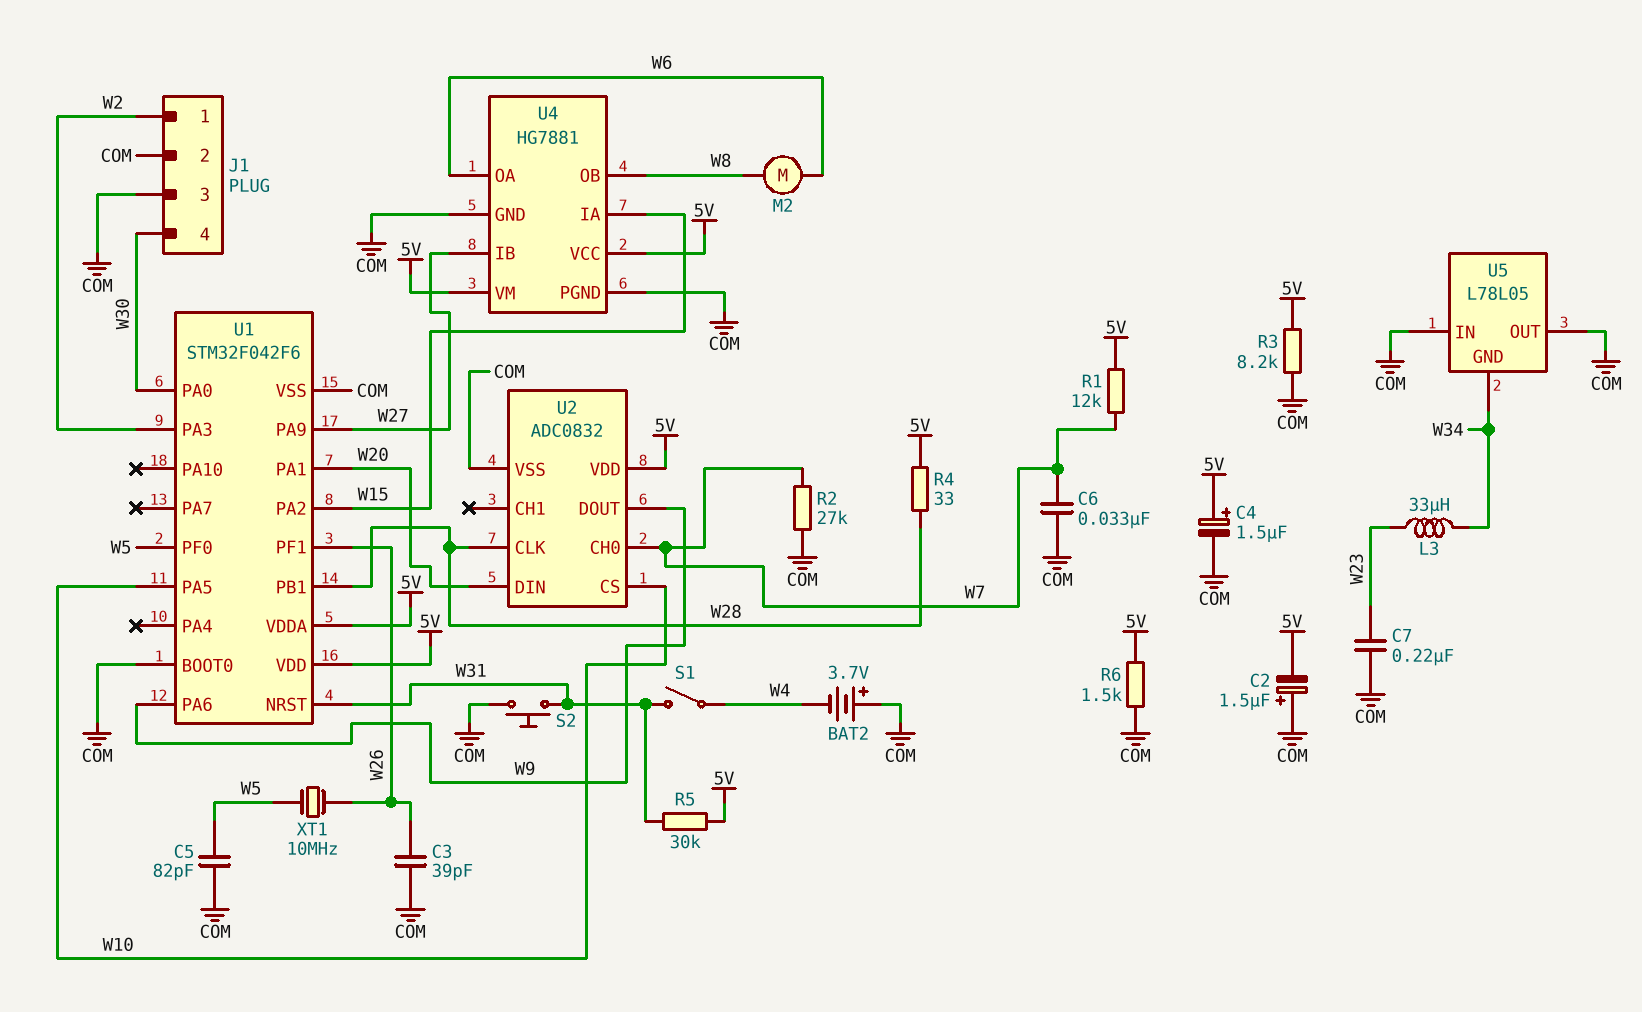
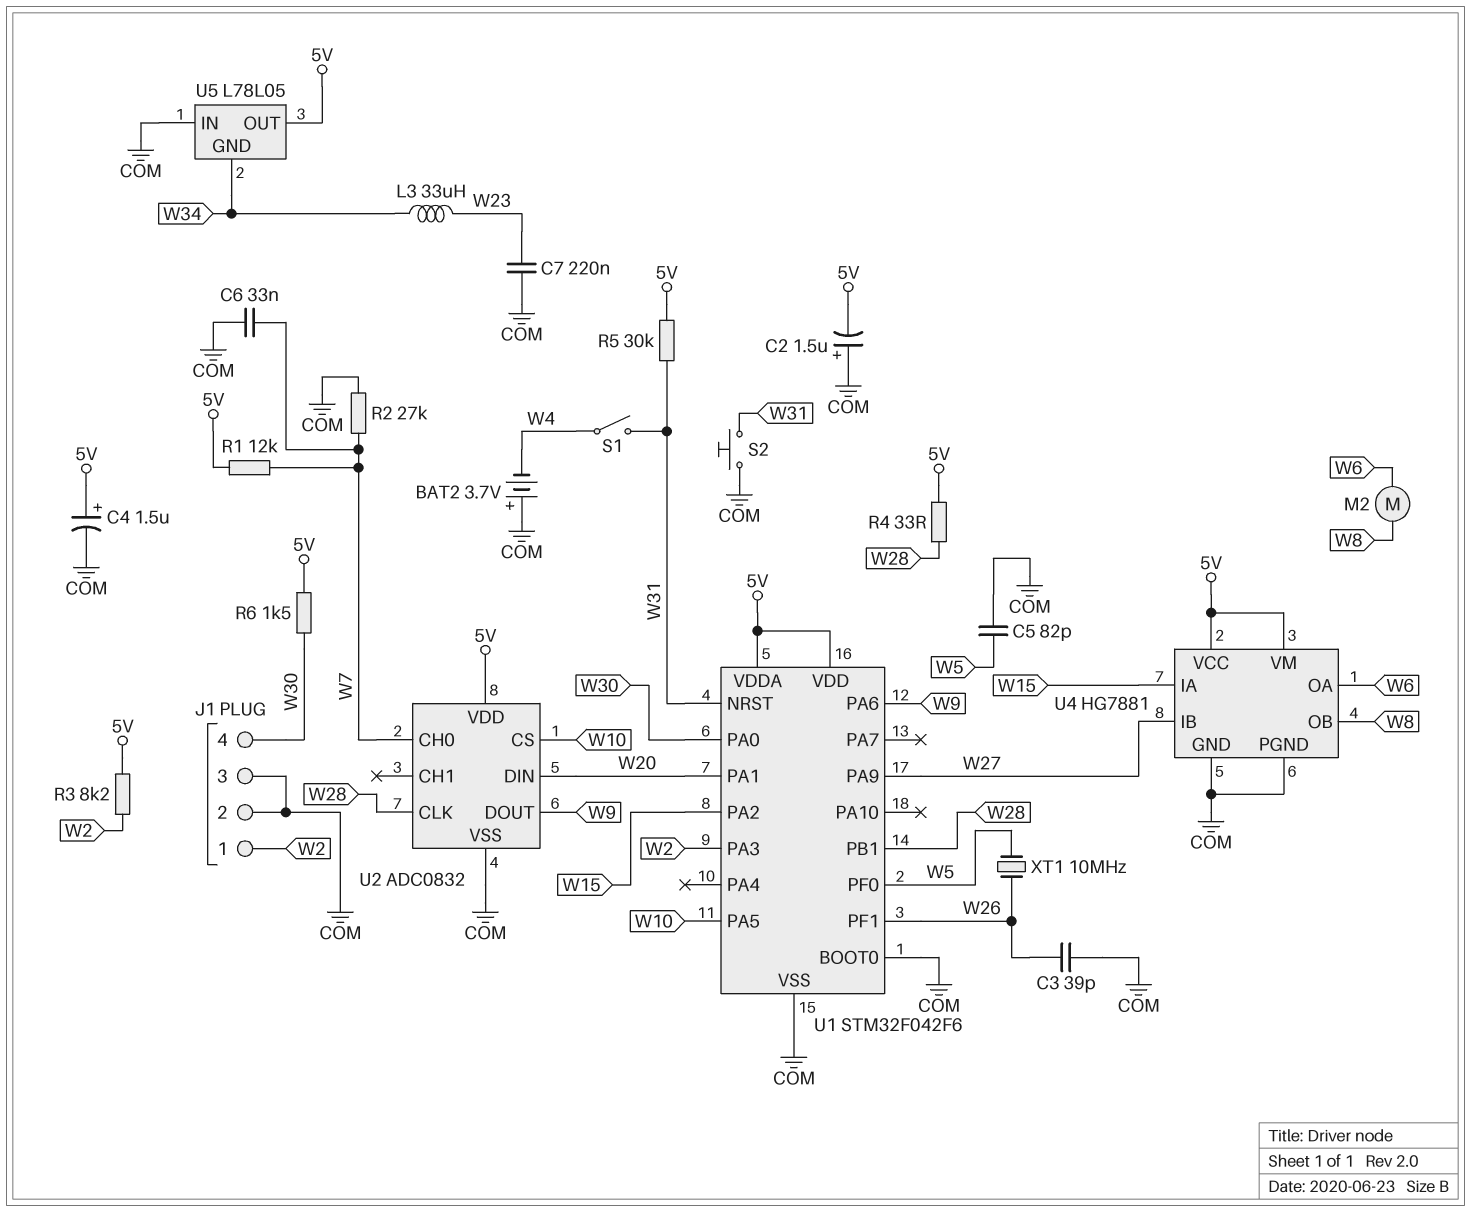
R3: 8.2k (5V, COM) -> 8.2k (5V, W2)
R6: 1.5k (5V, COM) -> 1.5k (5V, W30)
U5 pin OUT: COM -> 5V

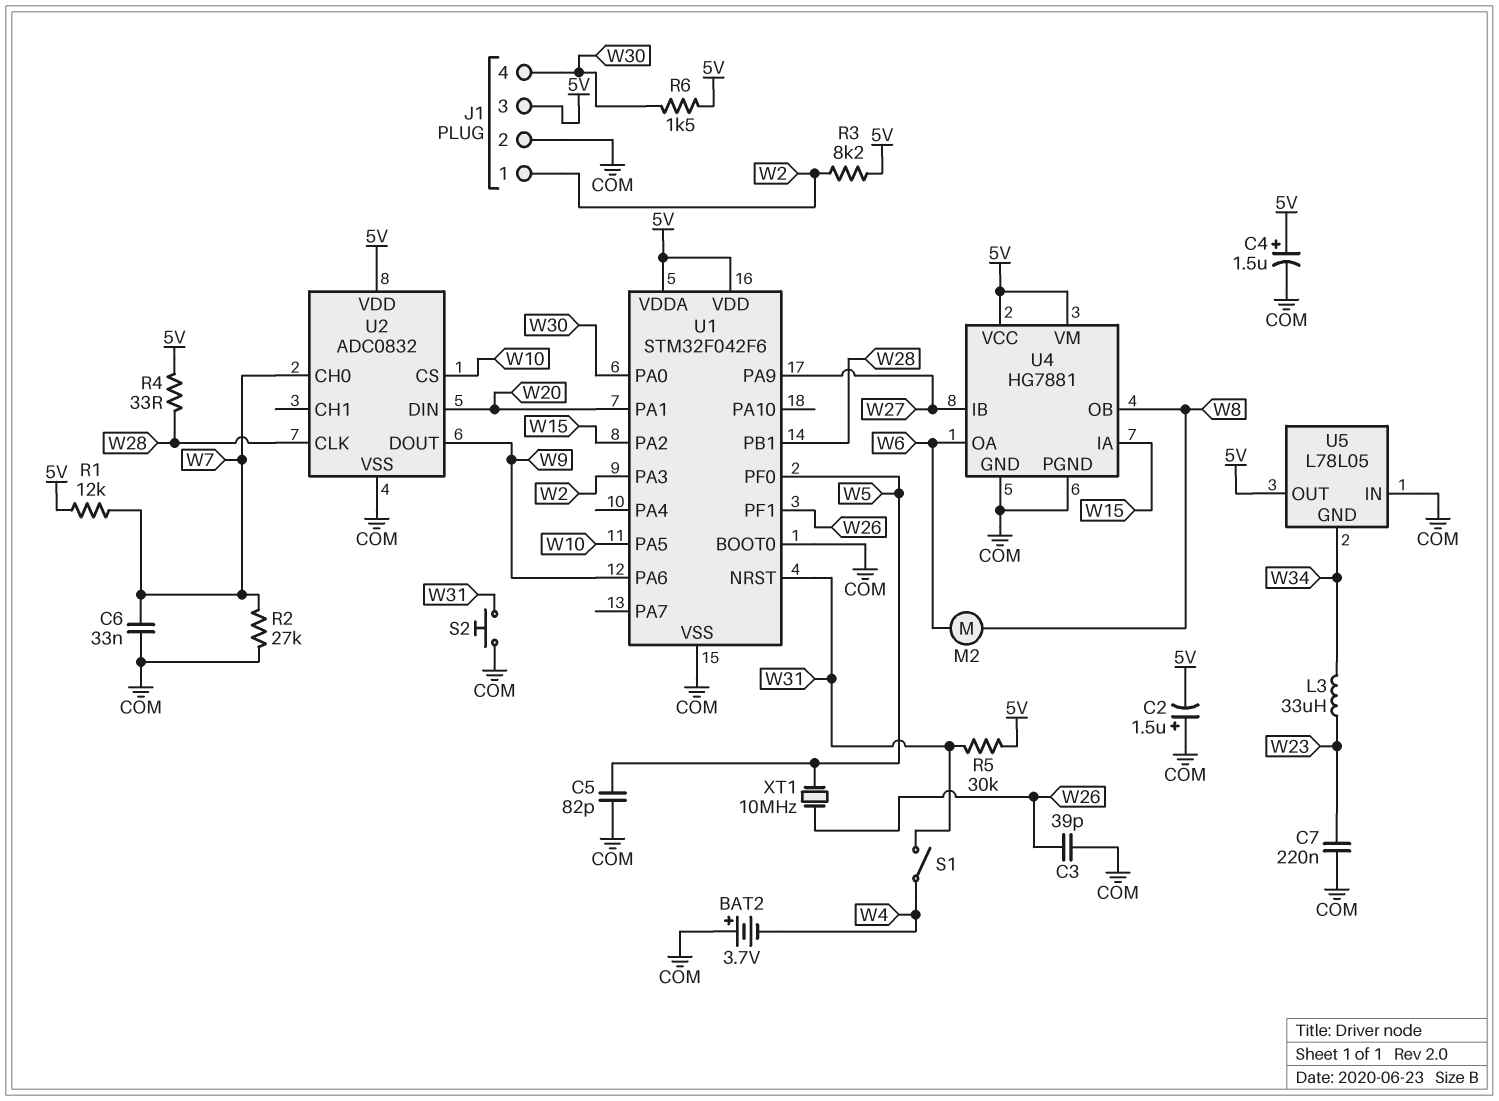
J1 pin 3: COM -> 5V

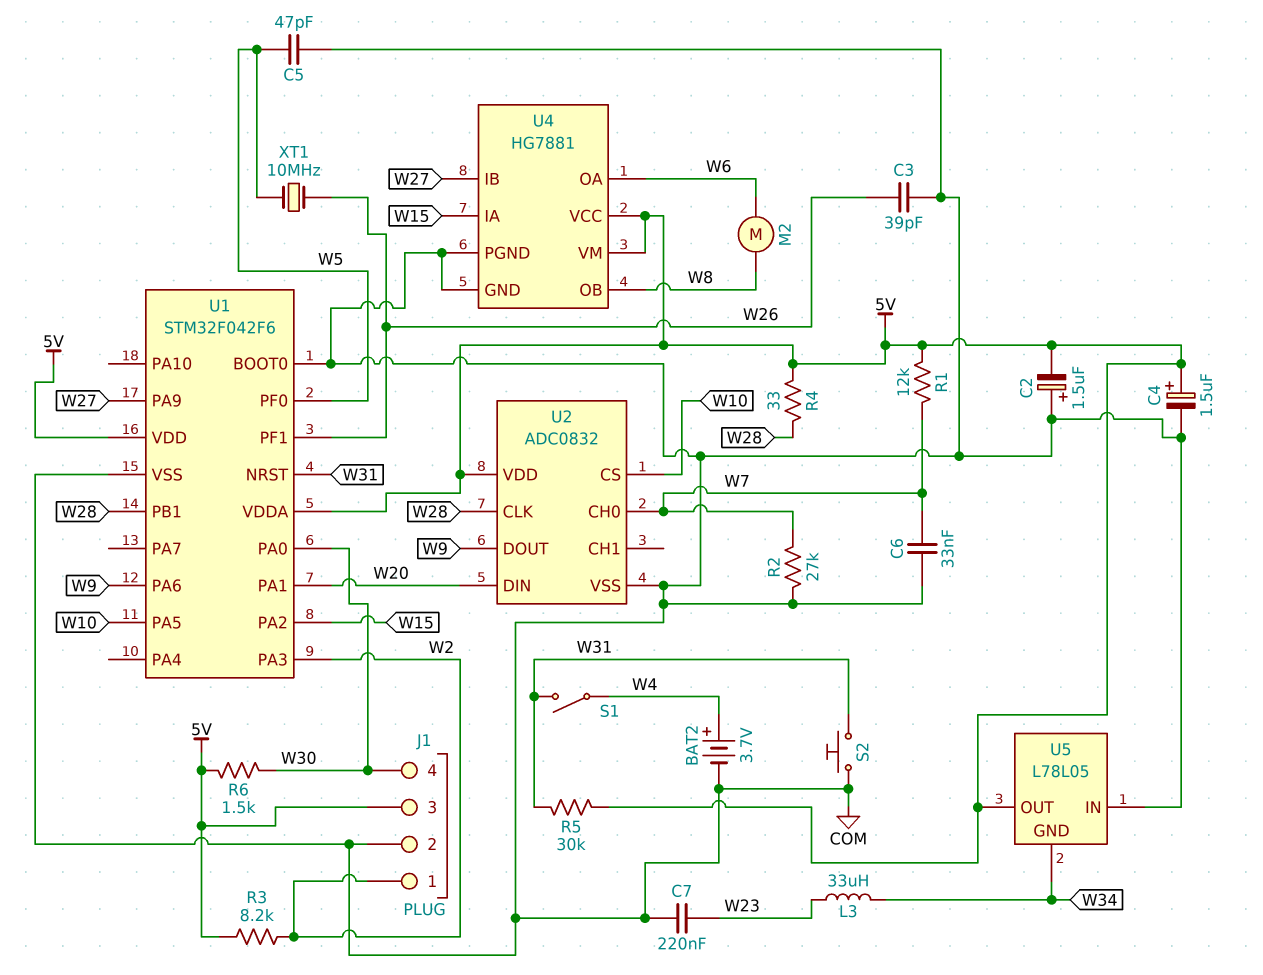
BAT2: 3.7V (plus COM, minus W4) -> 3.7V (plus W4, minus COM)
C5: 82pF (COM, W5) -> 47pF (COM, W5)

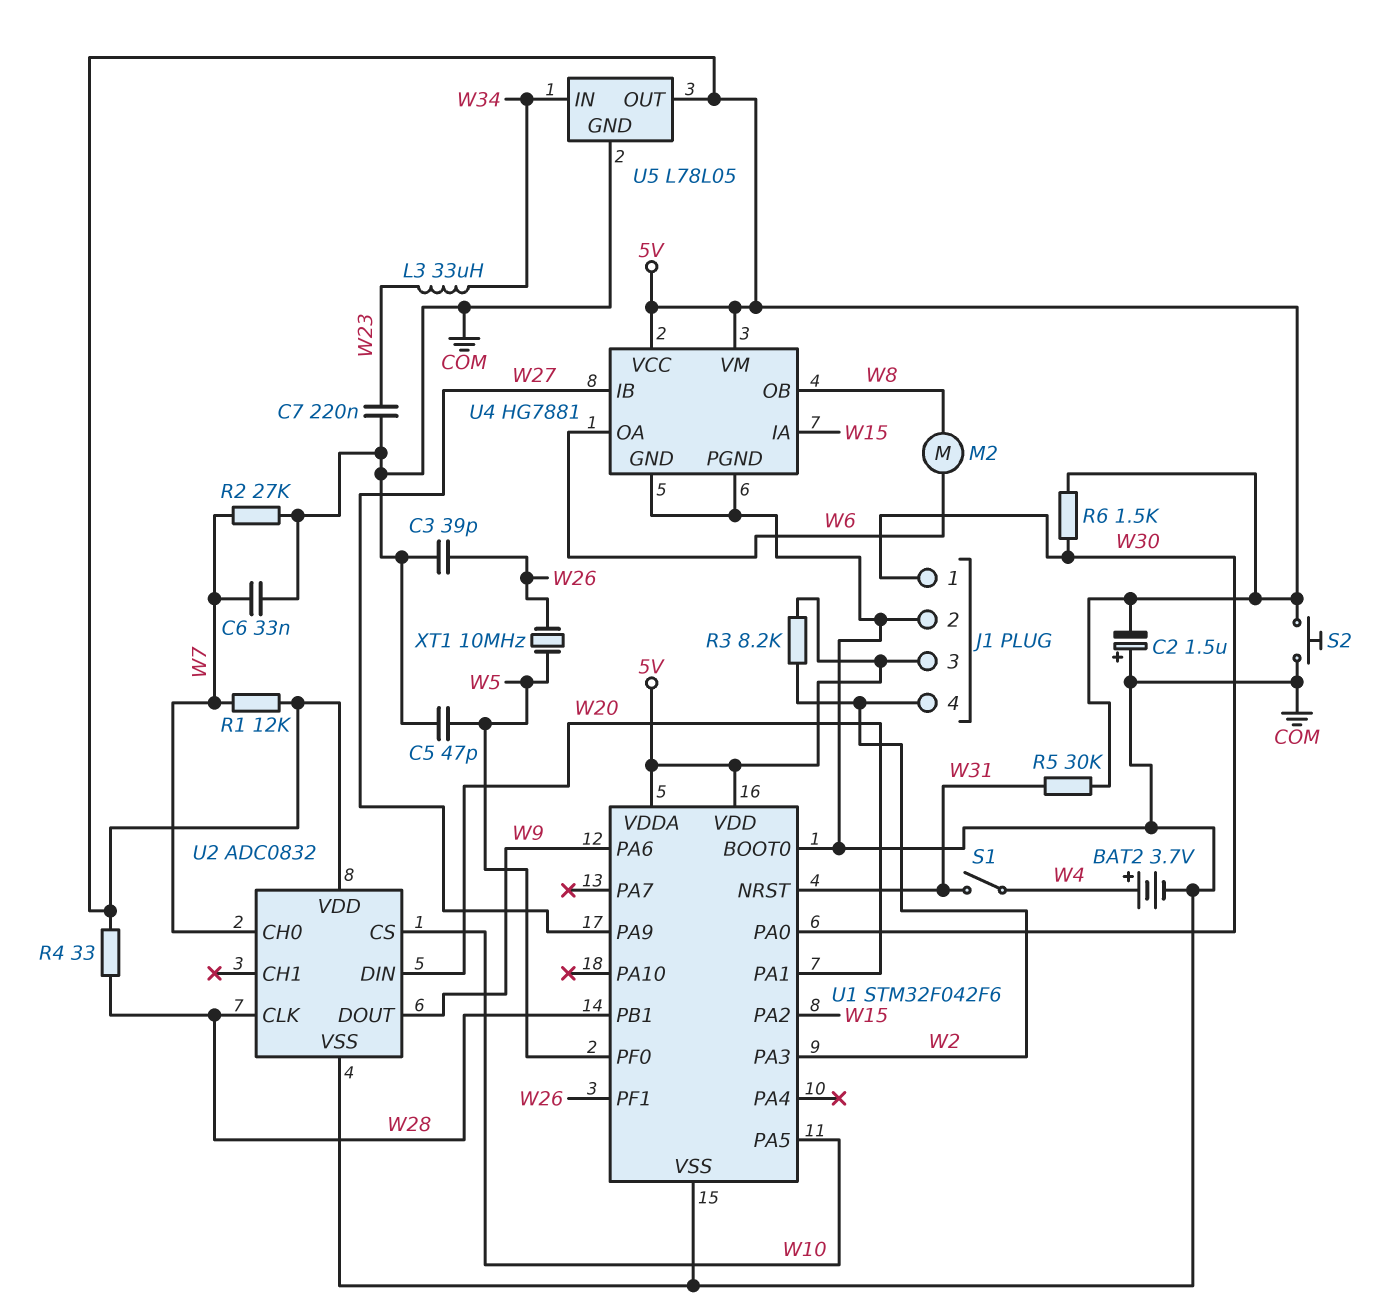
C4: 1.5uF (plus 5V, minus COM) -> none
J1 pin 1: W2 -> W30
J1 pin 4: W30 -> W2
S2: button (COM, W31) -> button (5V, COM)
U5 pin GND: W34 -> COM
U5 pin IN: COM -> W34

